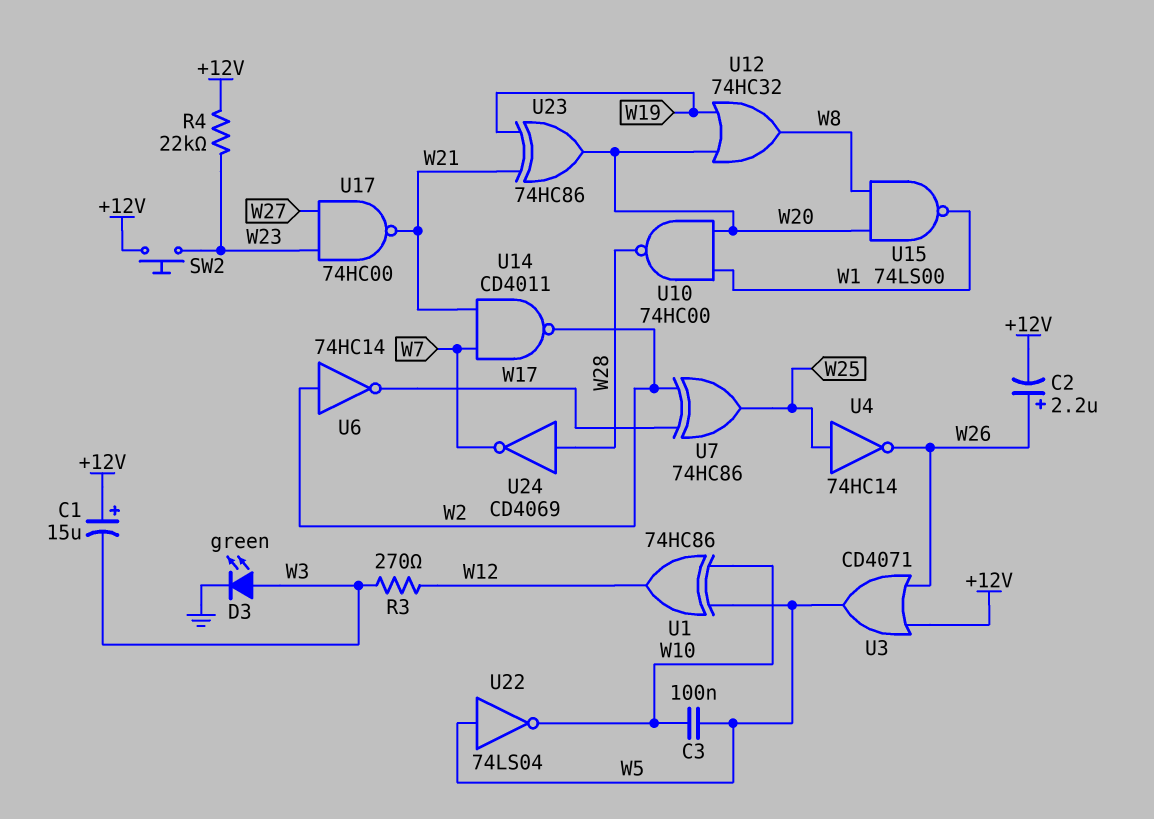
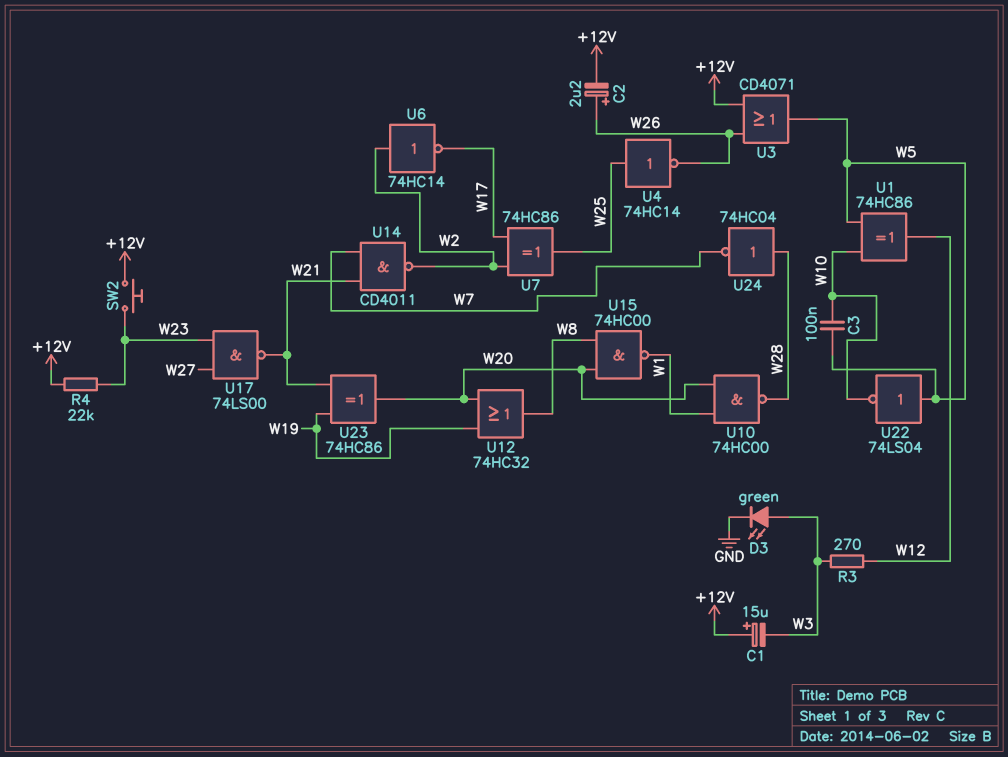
U15: NAND 74LS00 (in W8, in W20, out W1) -> NAND 74HC00 (in W8, in W20, out W1)
U17: NAND 74HC00 (in W23, in W27, out W21) -> NAND 74LS00 (in W23, in W27, out W21)
U24: NOT CD4069 (in W28, out W7) -> NOT 74HC04 (in W28, out W7)

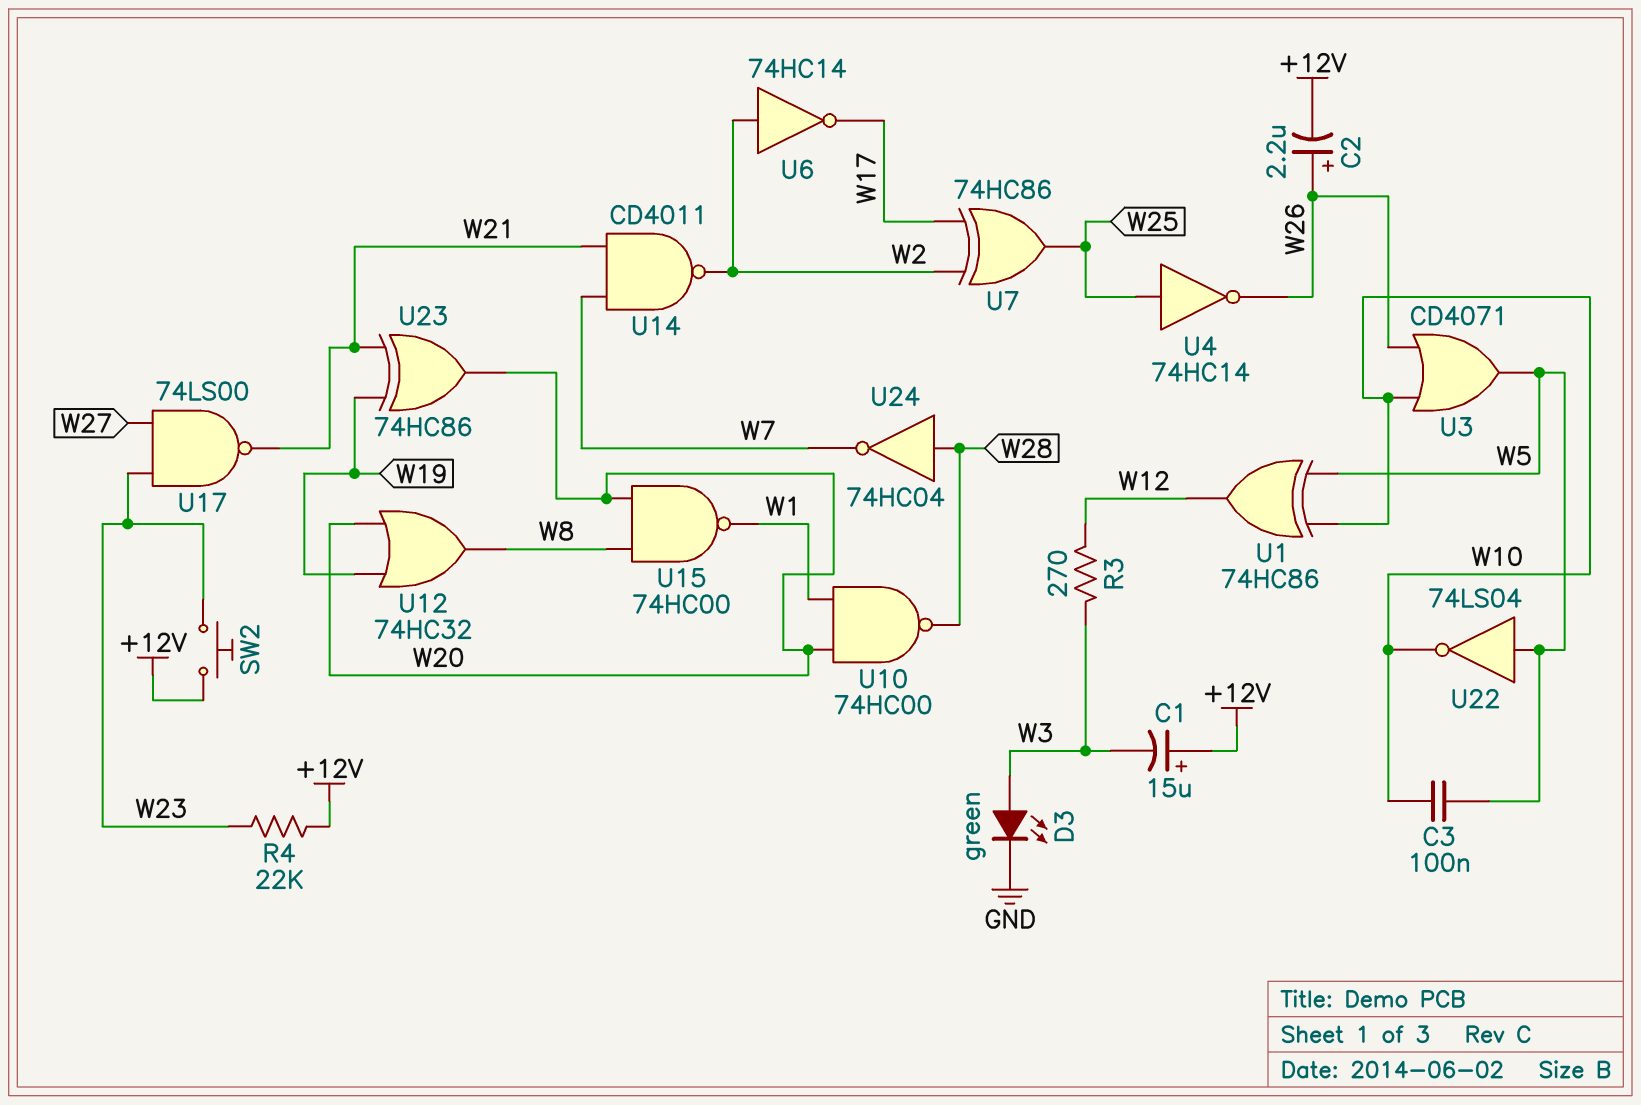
U3: OR CD4071 (in +12V, in W26, out W5) -> OR CD4071 (in W10, in W26, out W5)

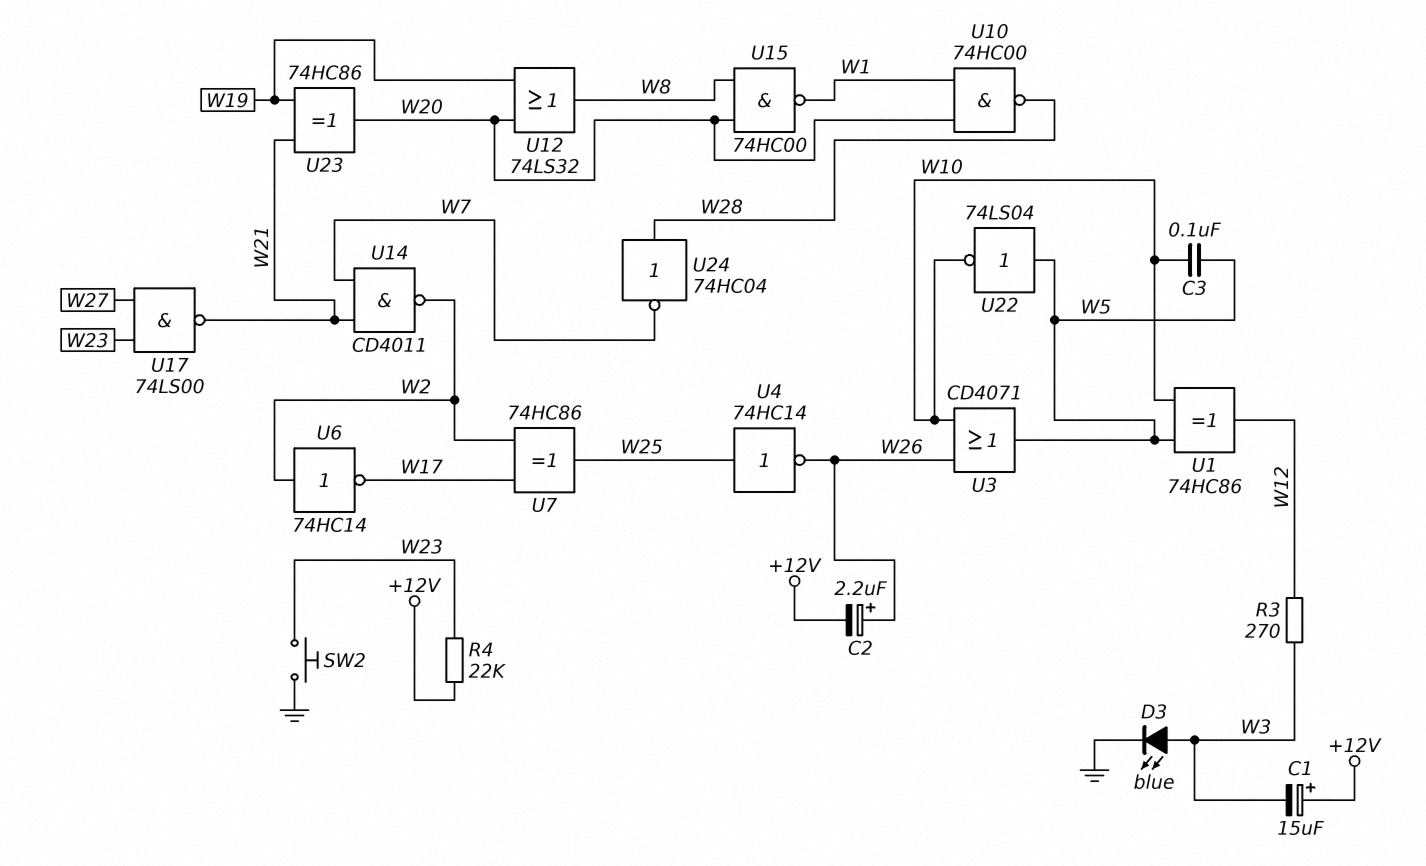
D3: LED green (A W3, K GND) -> LED blue (A W3, K GND)
SW2: button (+12V, W23) -> button (GND, W23)
U12: OR 74HC32 (in W19, in W20, out W8) -> OR 74LS32 (in W19, in W20, out W8)

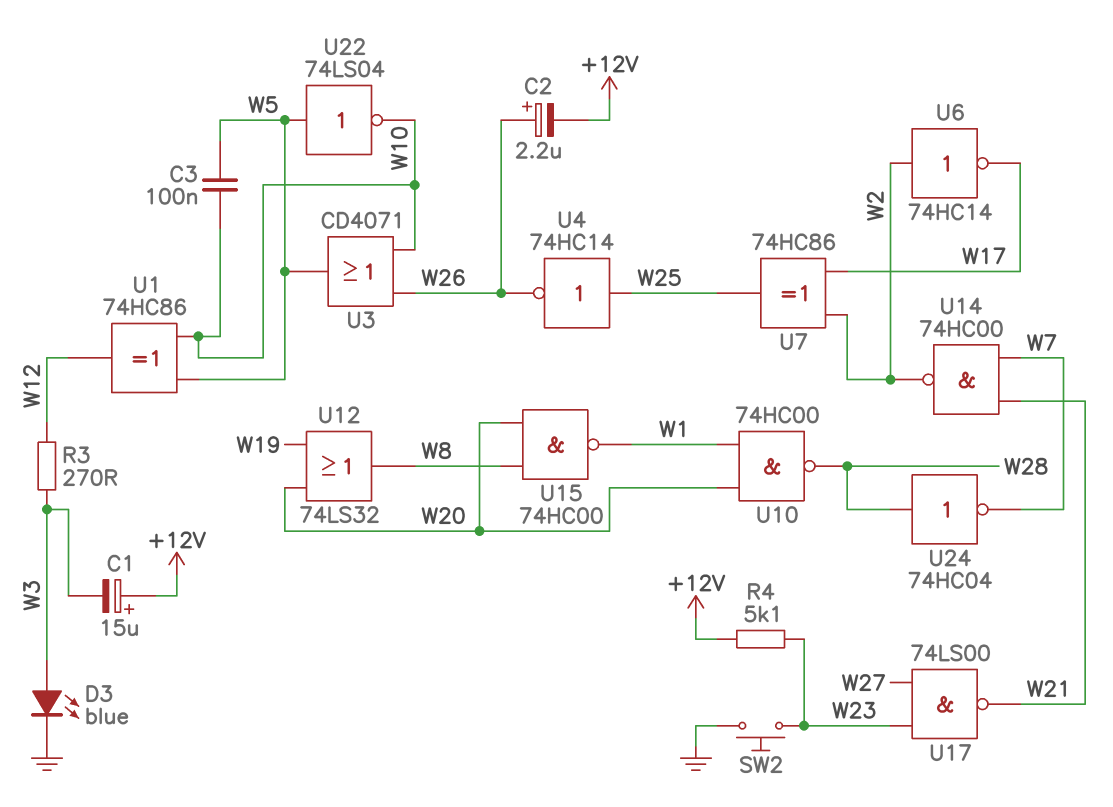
R4: 22k (+12V, W23) -> 5.1k (+12V, W23)
U14: NAND CD4011 (in W7, in W21, out W2) -> NAND 74HC00 (in W7, in W21, out W2)
U23: XOR 74HC86 (in W19, in W21, out W20) -> none

